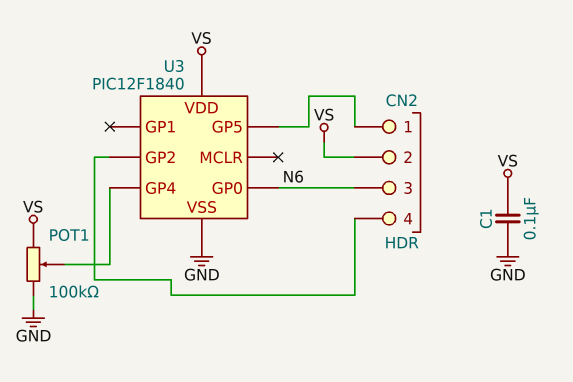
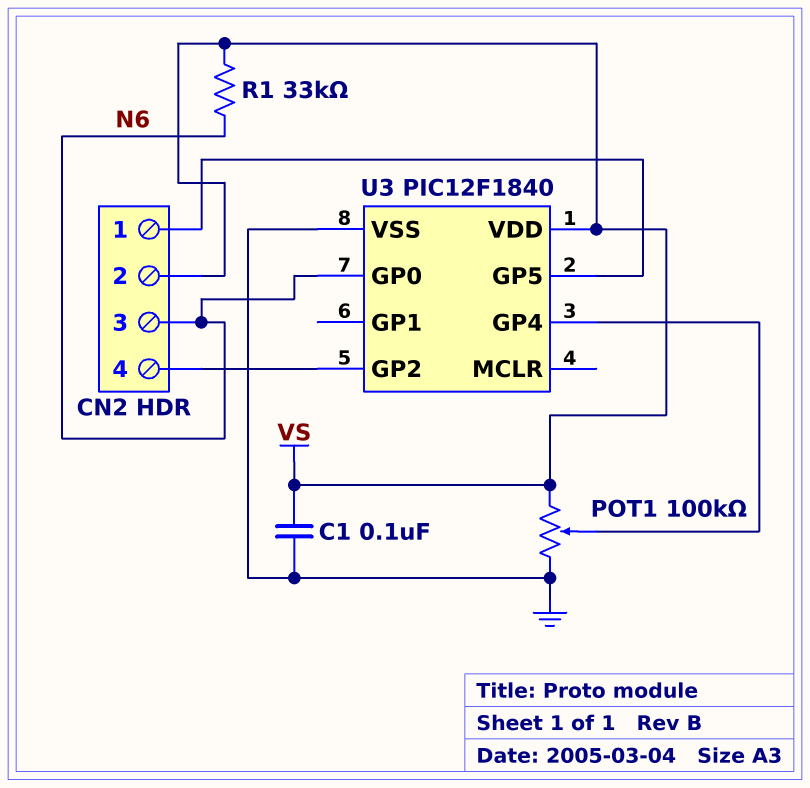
R1: none -> 33k (N6, VS)

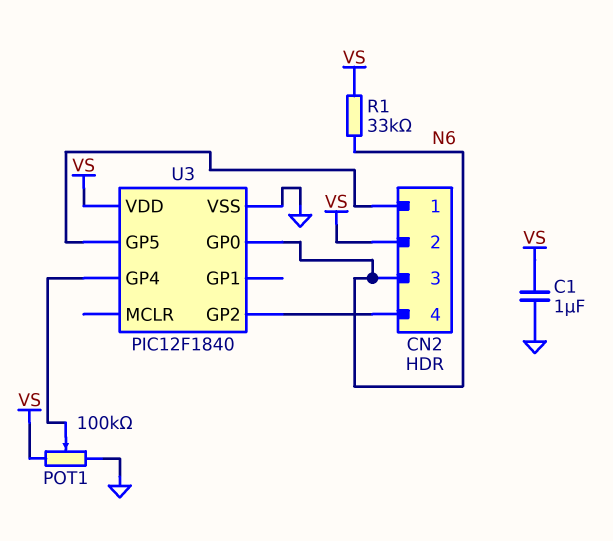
C1: 100nF (GND, VS) -> 1uF (GND, VS)

